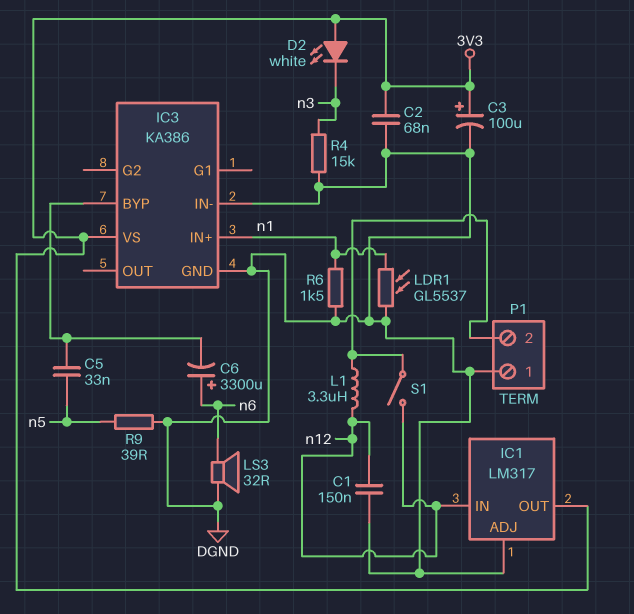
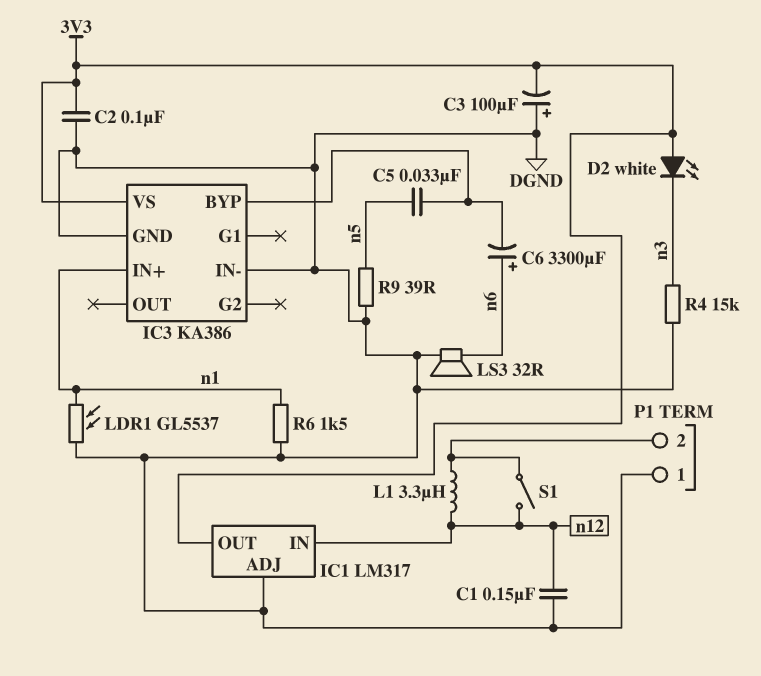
C2: 68nF (3V3, DGND) -> 100nF (3V3, DGND)
C3: 100uF (plus 3V3, minus DGND) -> 100uF (plus DGND, minus 3V3)

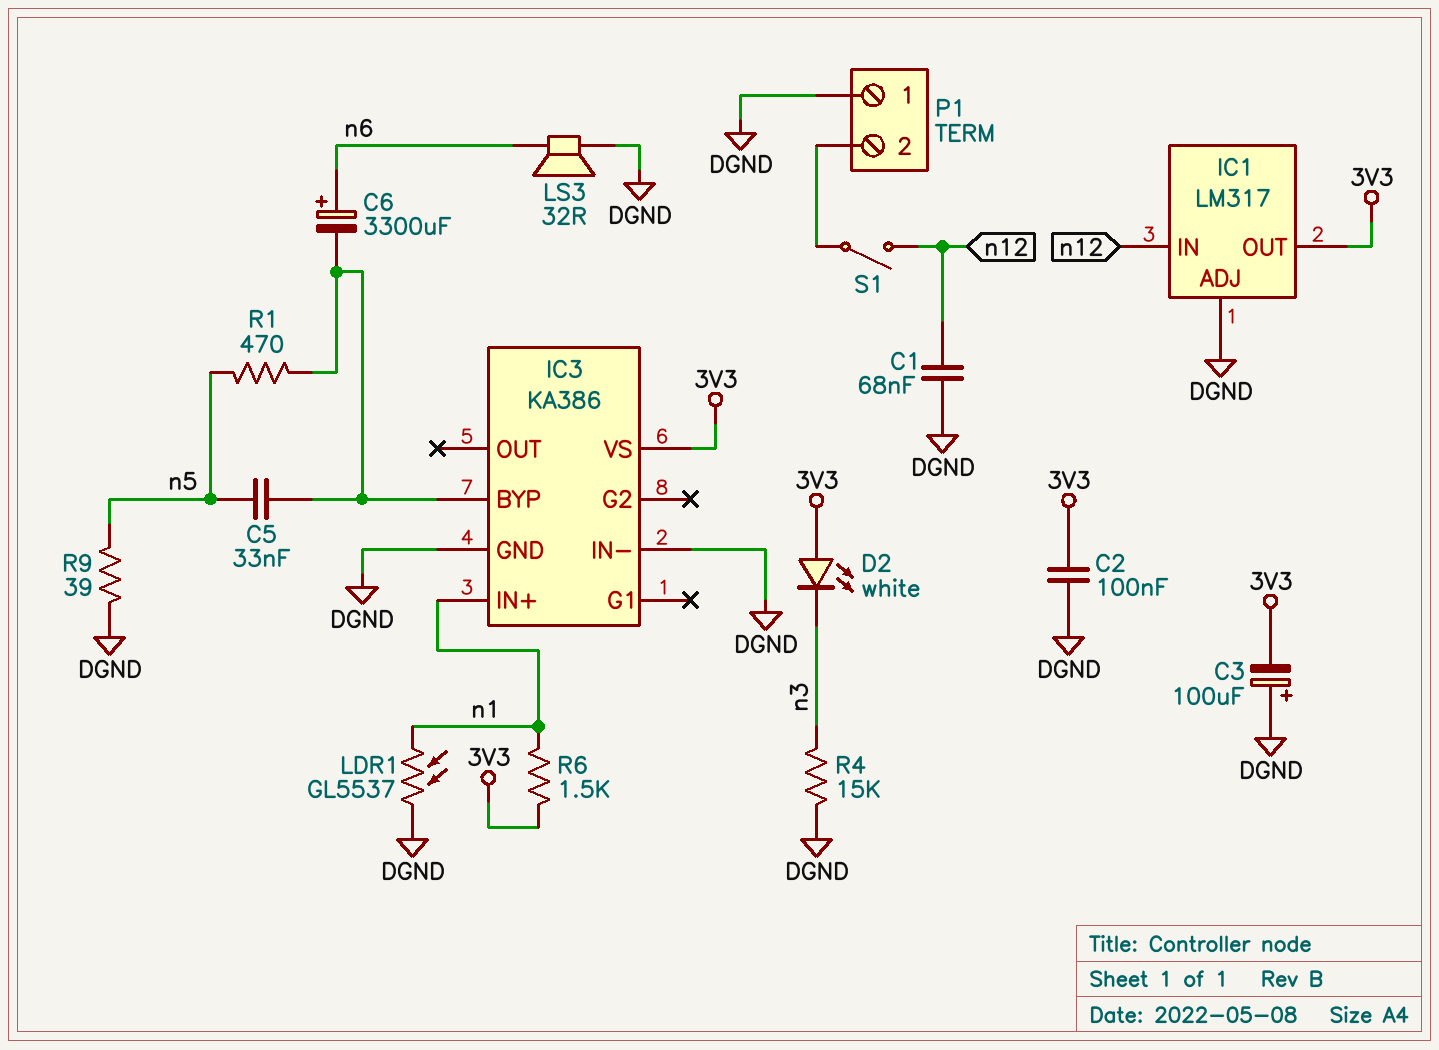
C1: 150nF (DGND, n12) -> 68nF (DGND, n12)
L1: 3.3uH (P1/2, n12) -> none
R1: none -> 470 (IC3/BYP, n5)
R6: 1.5k (DGND, n1) -> 1.5k (3V3, n1)

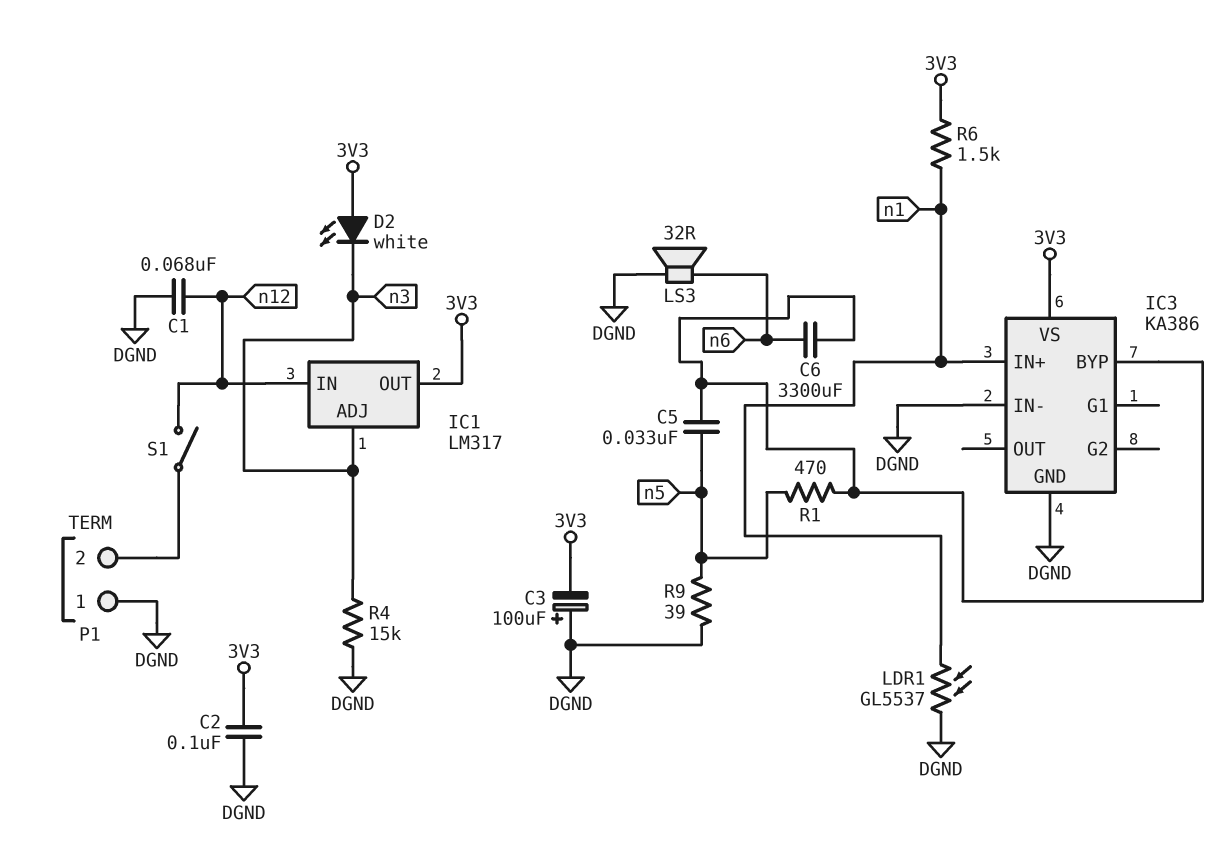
C6: 3300uF (plus n6, minus IC3/BYP) -> 3300uF (IC3/BYP, n6)
IC1 pin ADJ: DGND -> n3

